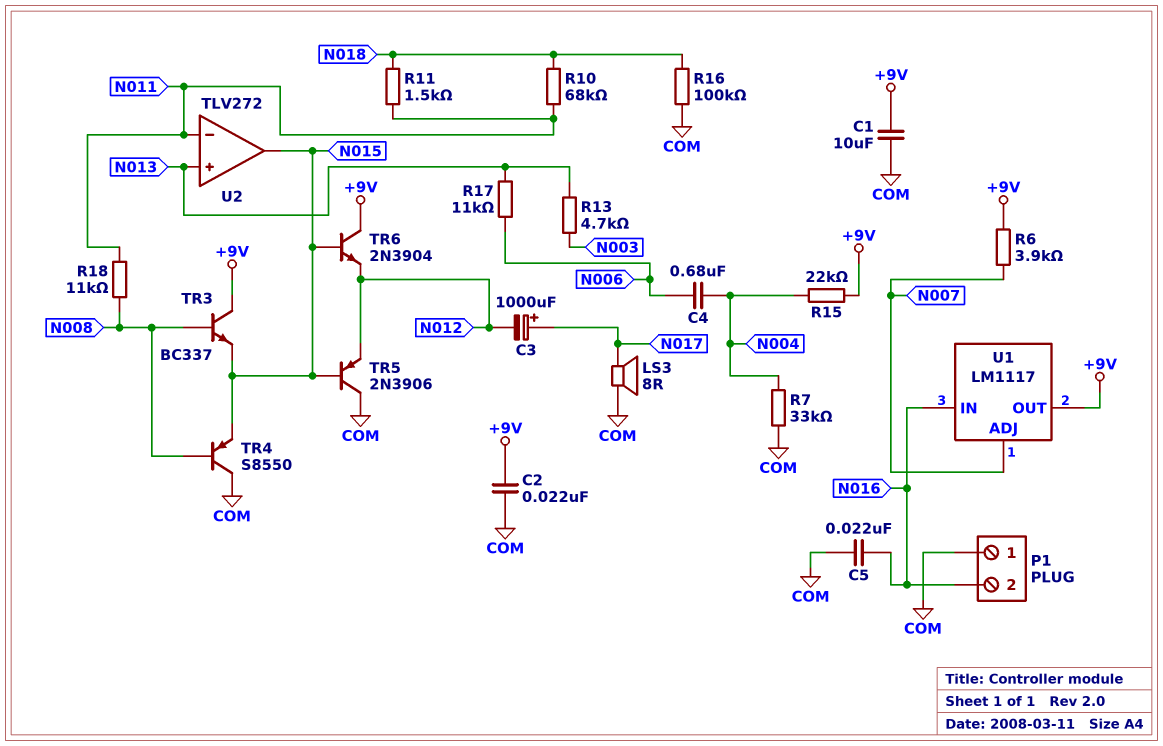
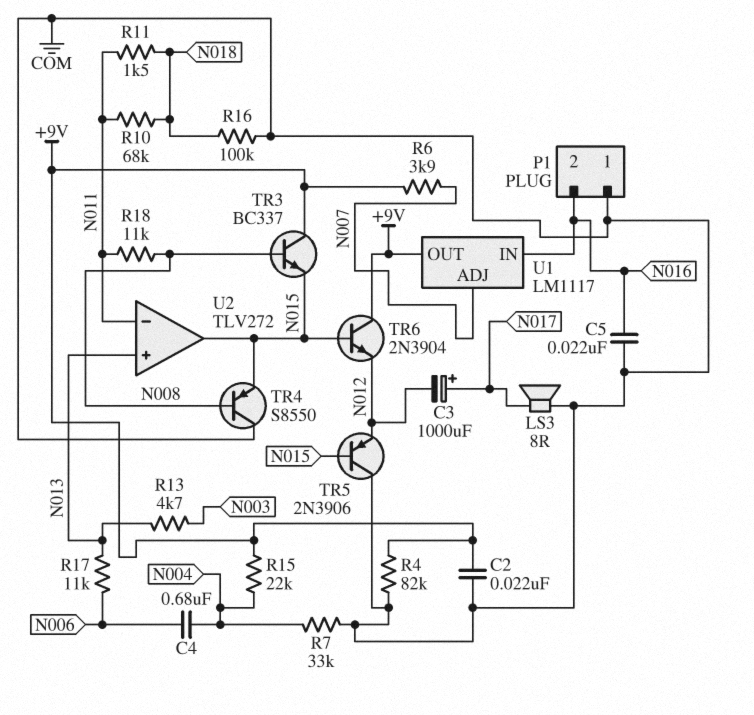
C1: 10uF (+9V, COM) -> none
R4: none -> 82k (+9V, COM)

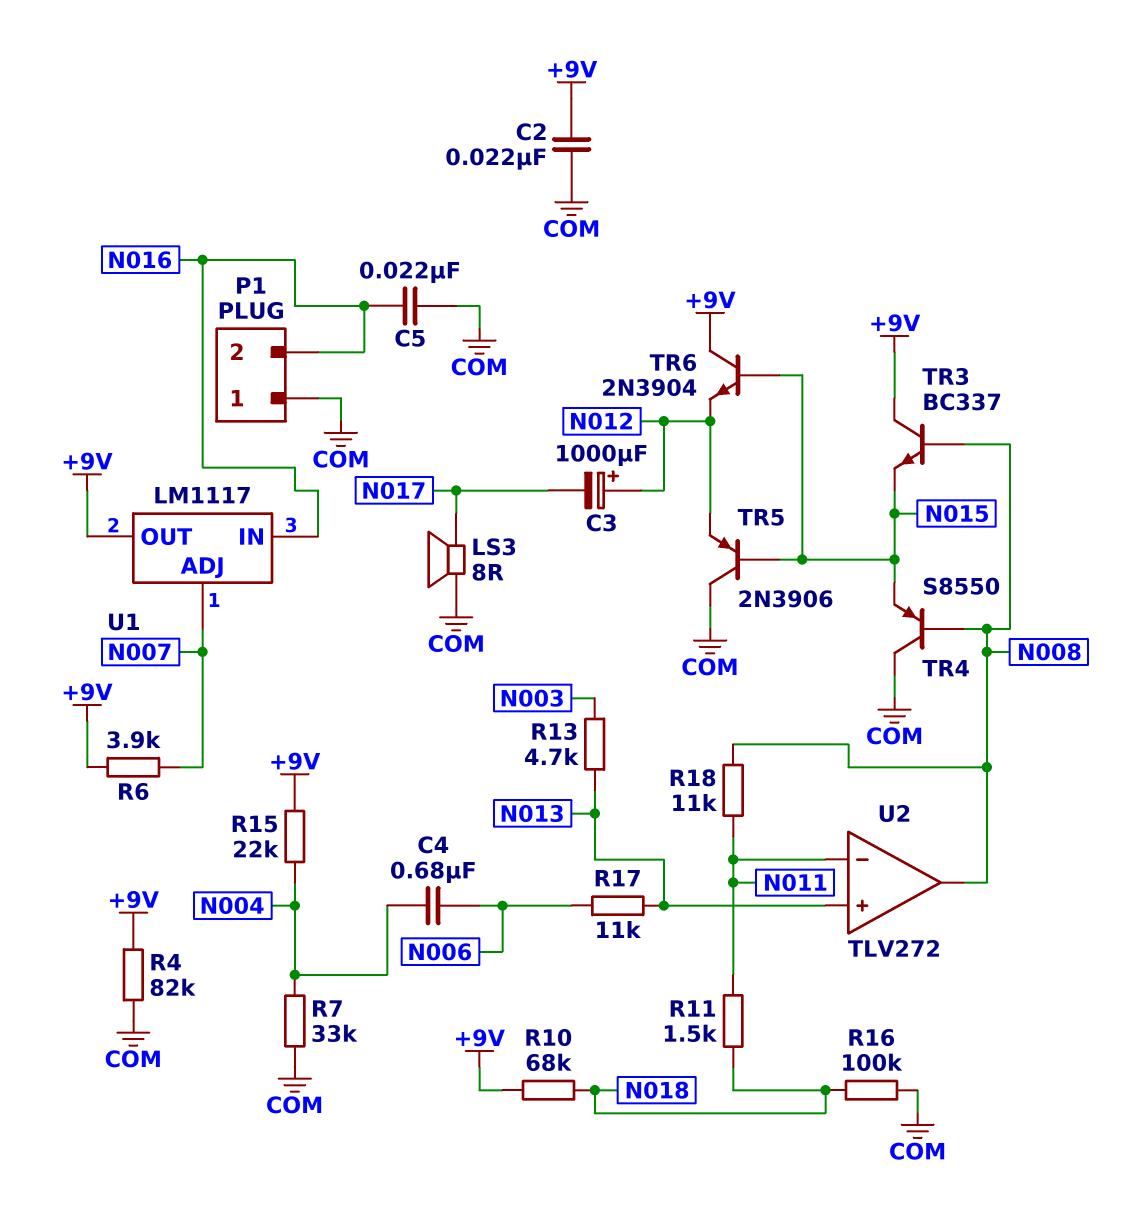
C3: 1000uF (plus N017, minus N012) -> 1000uF (plus N012, minus N017)
R10: 68k (N011, N018) -> 68k (+9V, N018)
U2 pin out: N015 -> N008

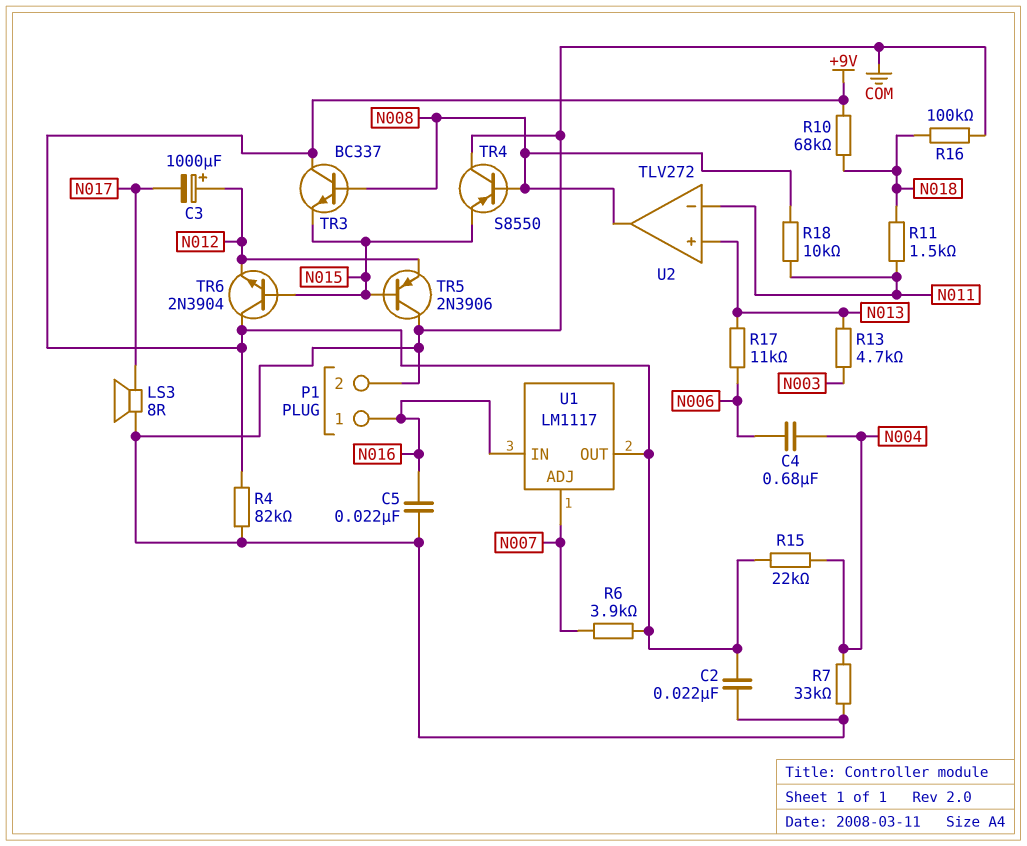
P1 pin 1: COM -> N016
P1 pin 2: N016 -> COM
R18: 11k (N008, N011) -> 10k (N008, N011)

